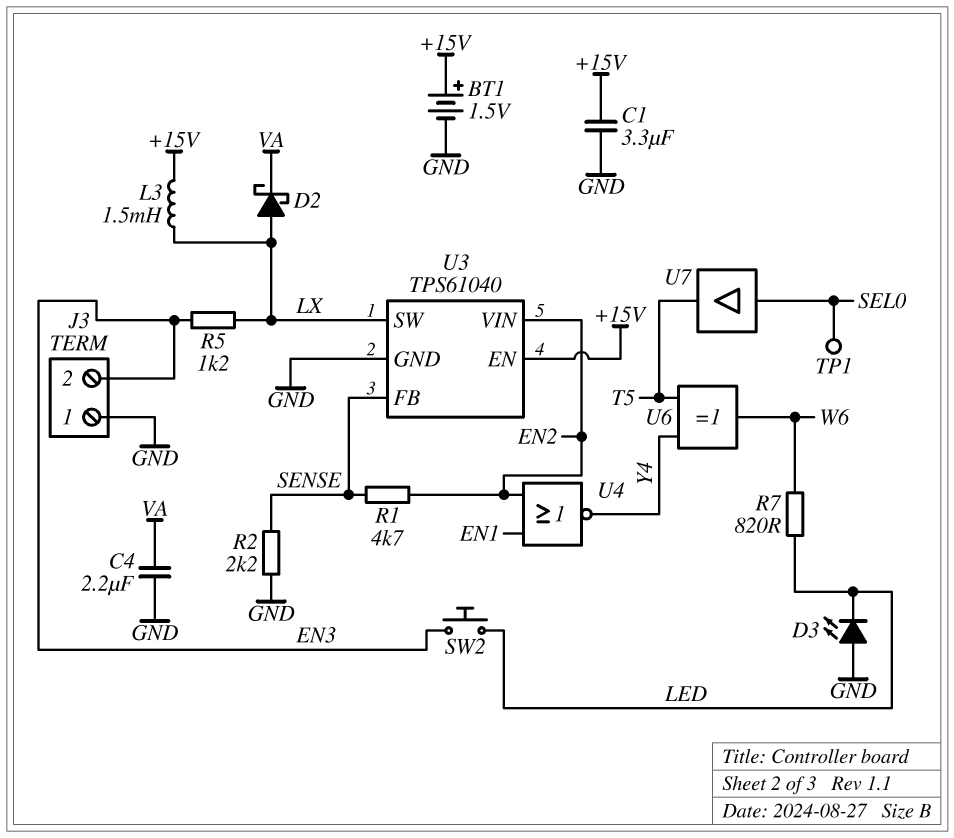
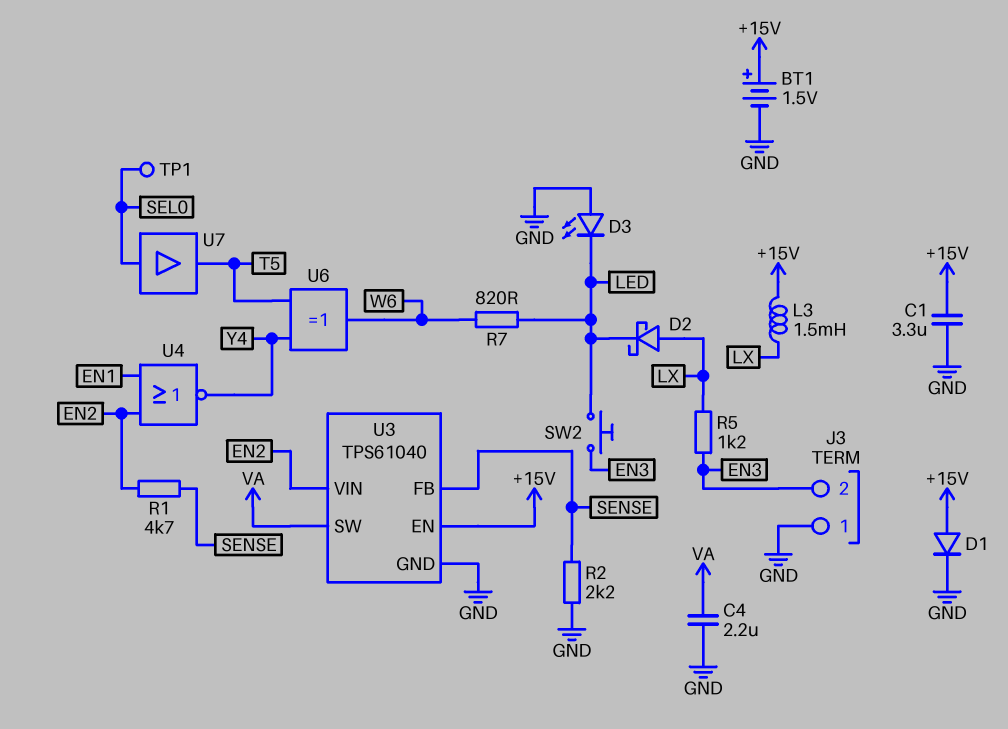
D1: none -> diode (A +15V, K GND)
D2: schottky (A LX, K VA) -> schottky (A LX, K LED)
U3 pin SW: LX -> VA

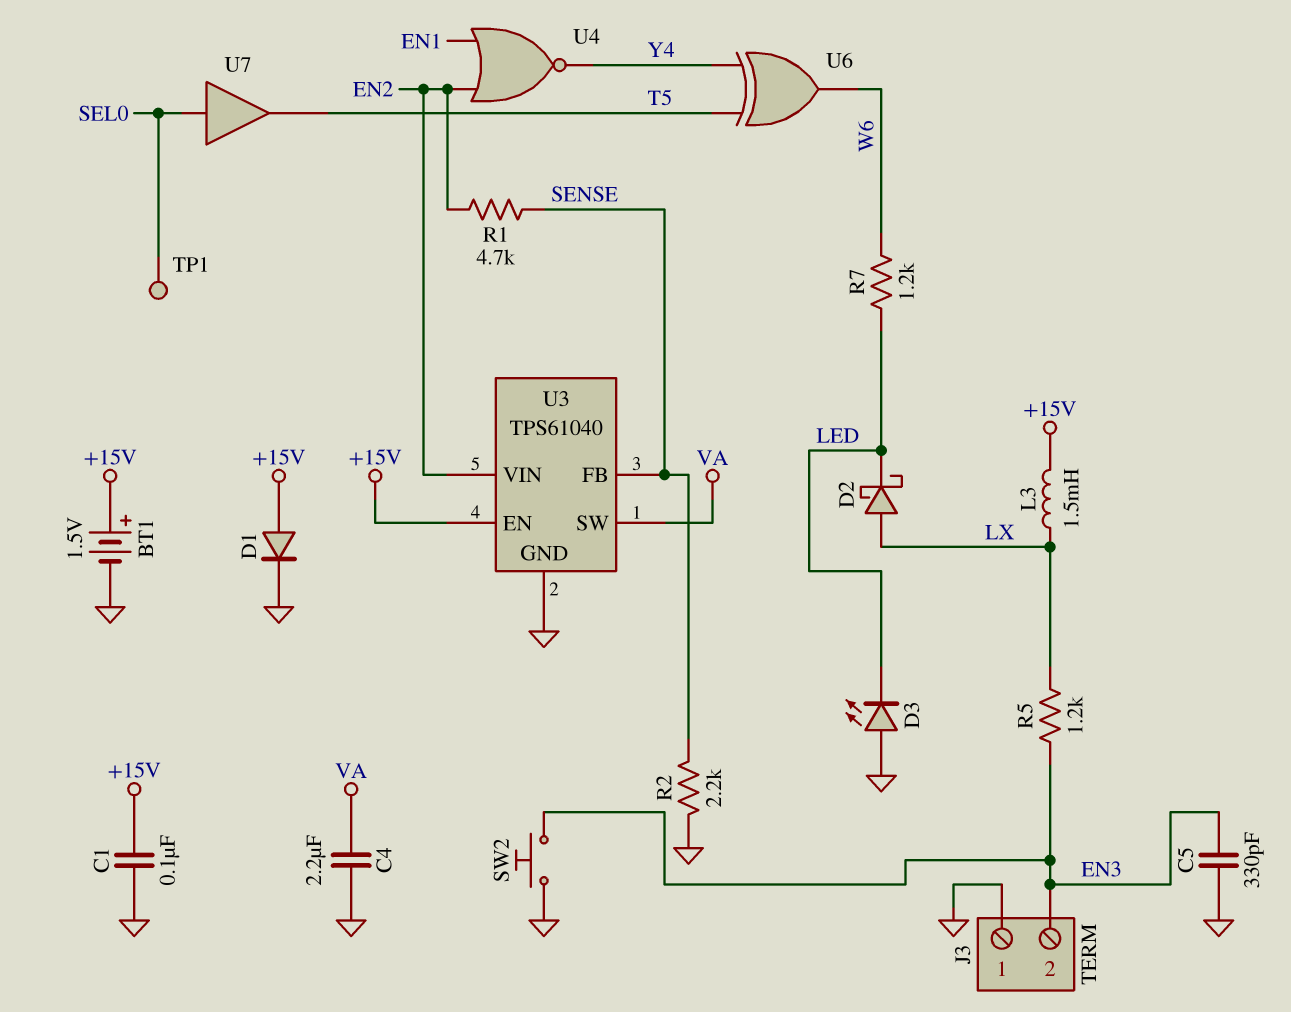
C1: 3.3uF (+15V, GND) -> 100nF (+15V, GND)
C5: none -> 330pF (EN3, GND)
R7: 820 (LED, W6) -> 1.2k (LED, W6)
SW2: button (EN3, LED) -> button (EN3, GND)

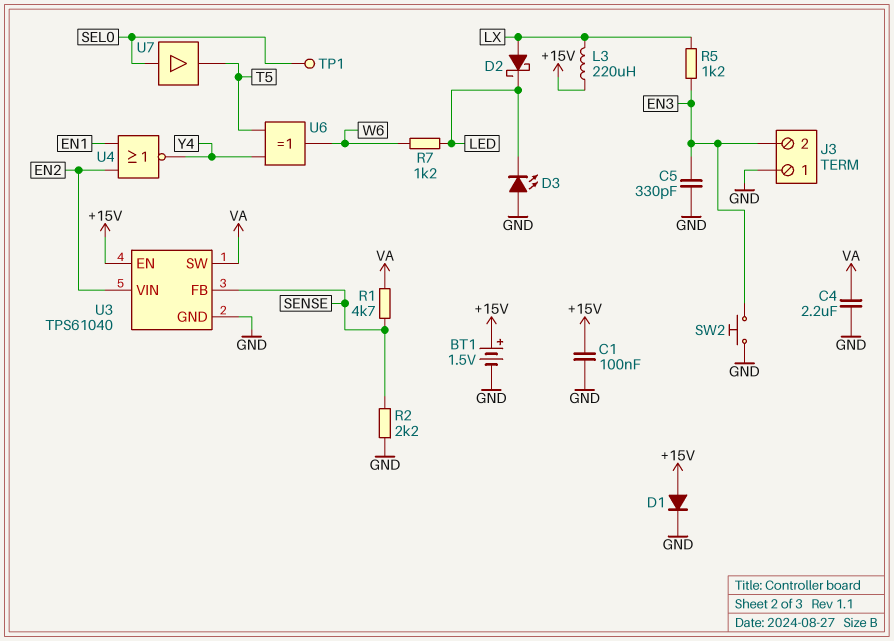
L3: 1.5mH (+15V, LX) -> 220uH (+15V, LX)
R1: 4.7k (EN2, SENSE) -> 4.7k (SENSE, VA)

